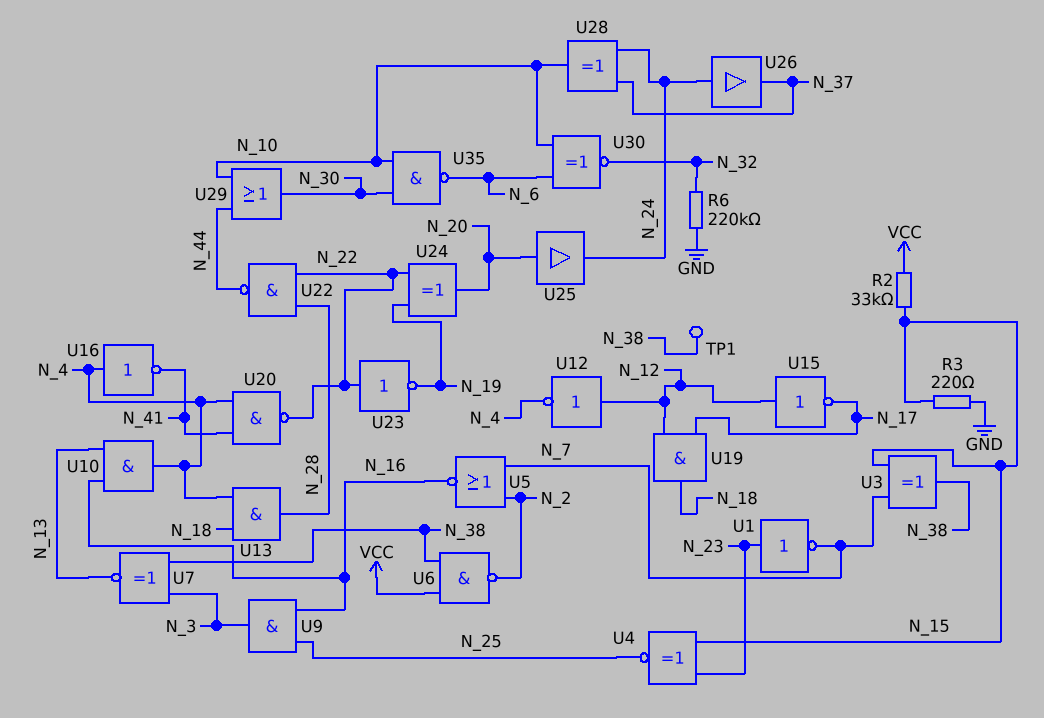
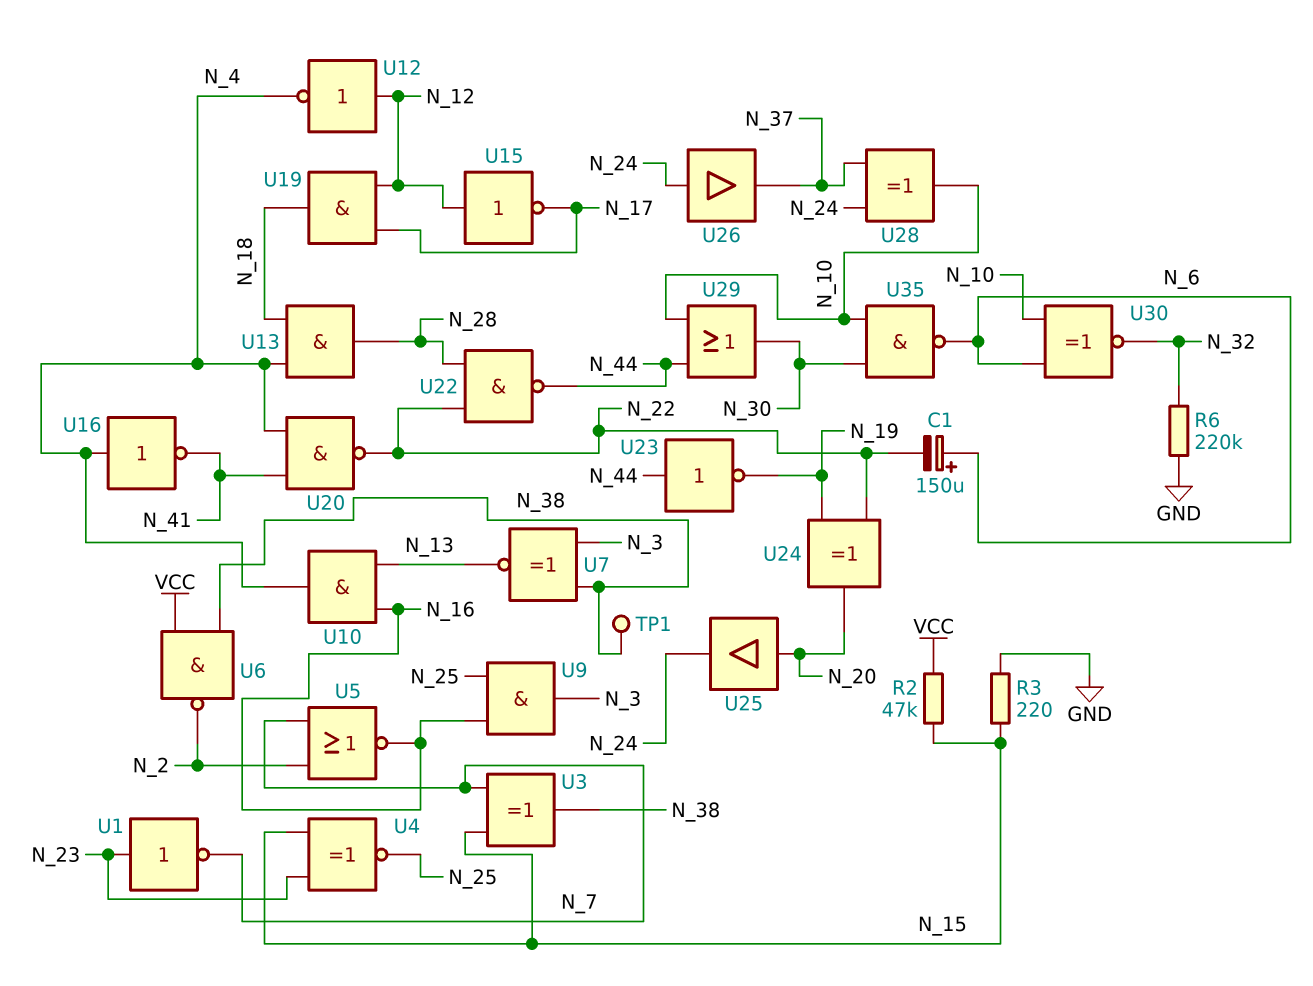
C1: none -> 150uF (plus N_6, minus N_22)
R2: 33k (N_15, VCC) -> 47k (N_15, VCC)
U23: NOT (in N_22, out N_19) -> NOT (in N_44, out N_19)

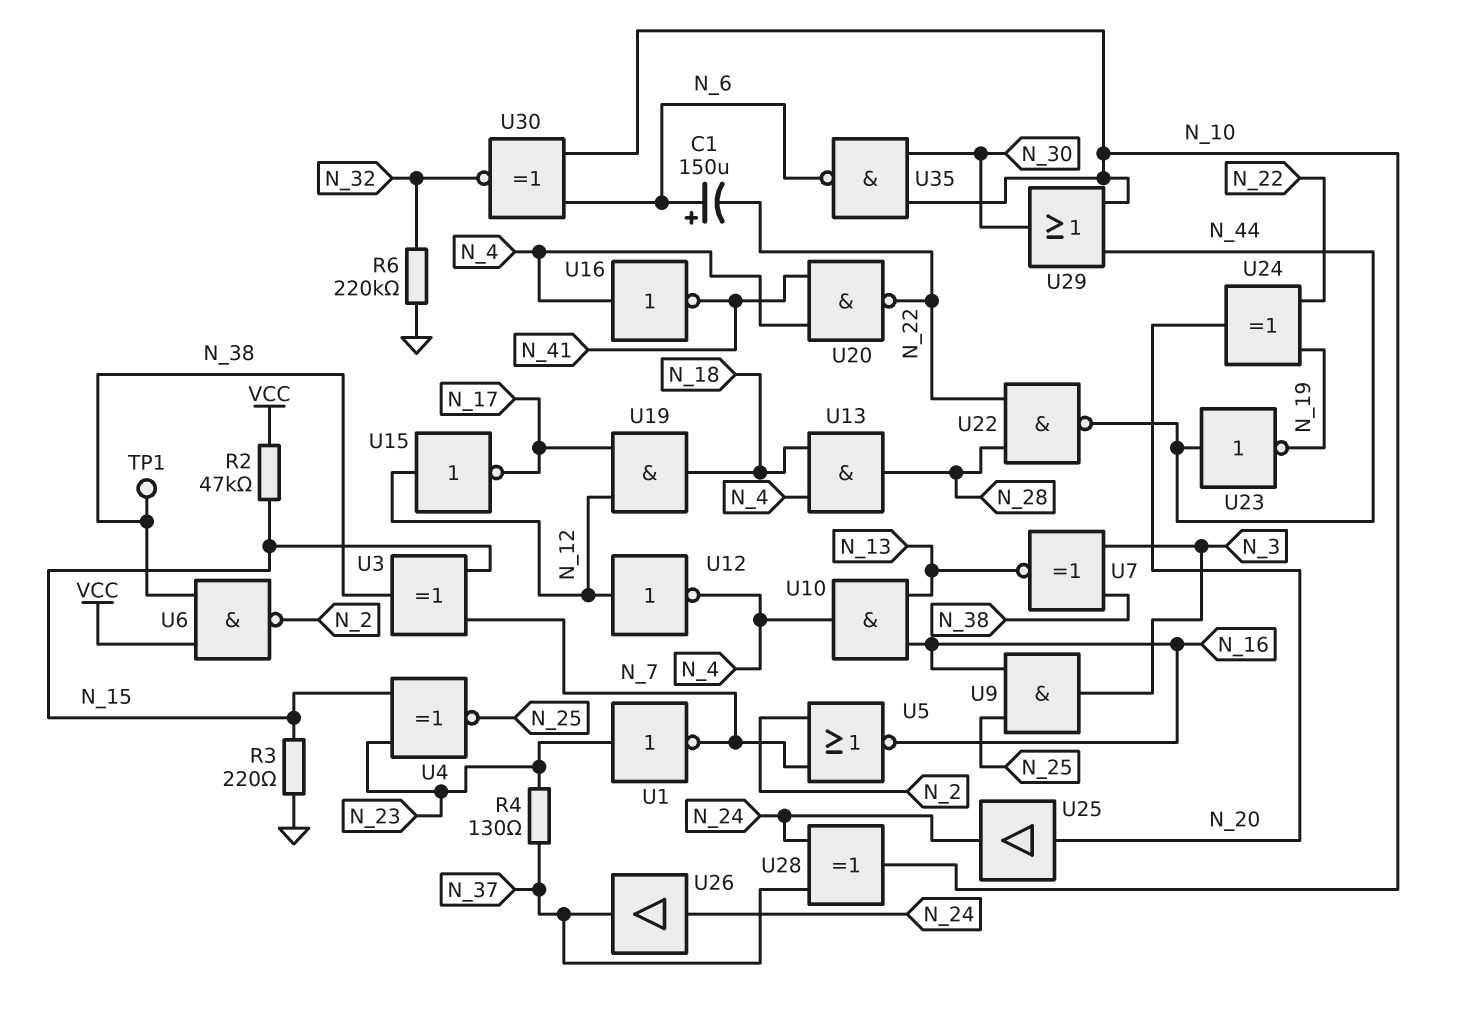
R4: none -> 130 (N_23, N_37)

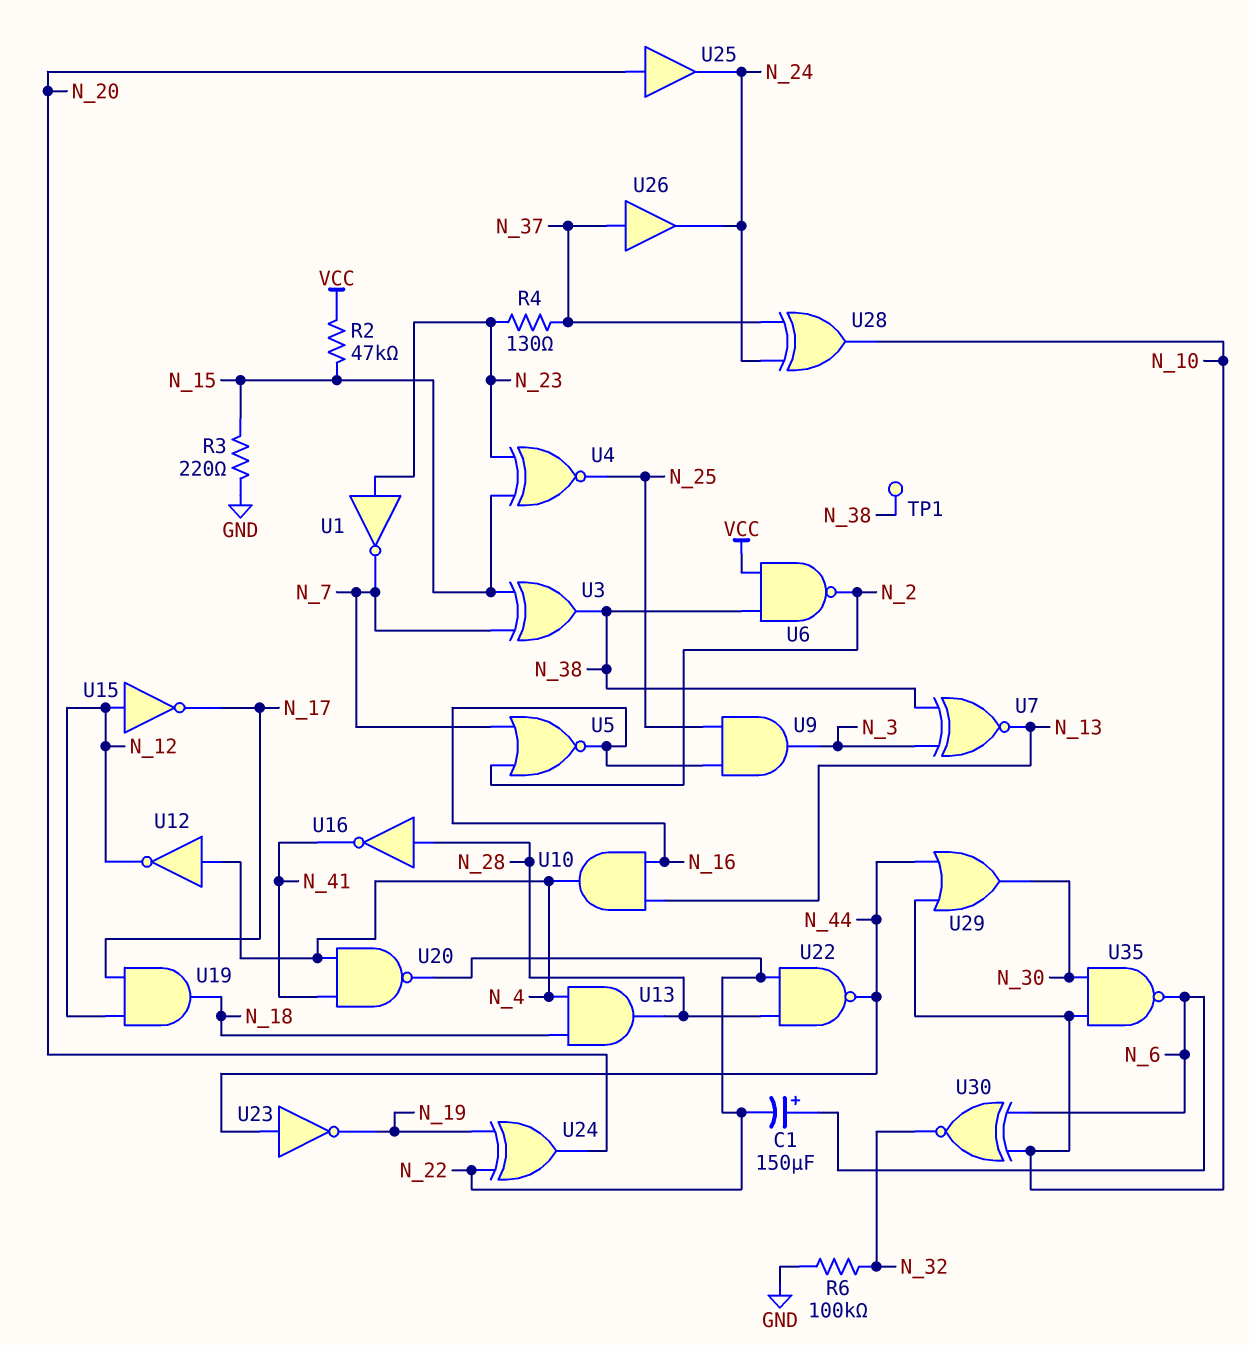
R6: 220k (GND, N_32) -> 100k (GND, N_32)
U12: NOT (in N_12, out N_4) -> NOT (in N_4, out N_12)
U16: NOT (in N_4, out N_41) -> NOT (in N_28, out N_41)
U26: buffer (in N_24, out N_37) -> buffer (in N_37, out N_24)

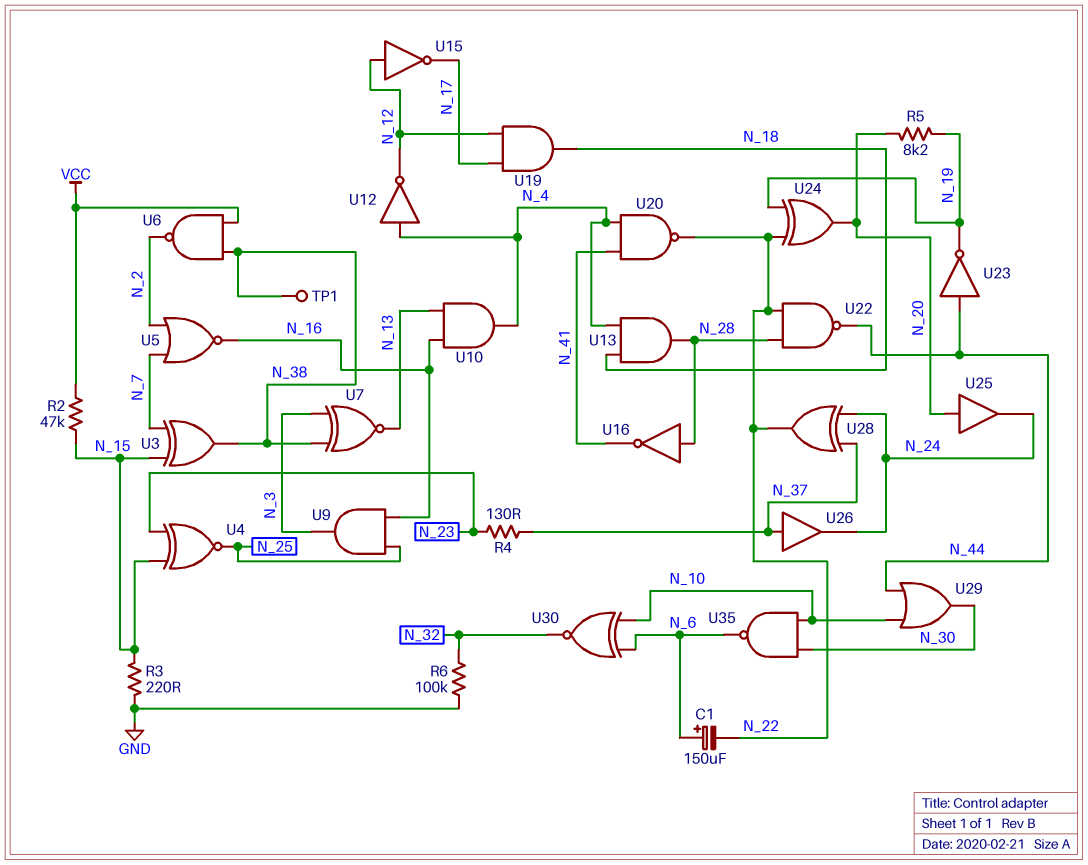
R5: none -> 8.2k (N_19, N_20)
U1: NOT (in N_23, out N_7) -> none
U28: XOR (in N_24, in N_37, out N_10) -> XOR (in N_24, in N_37, out N_22)

